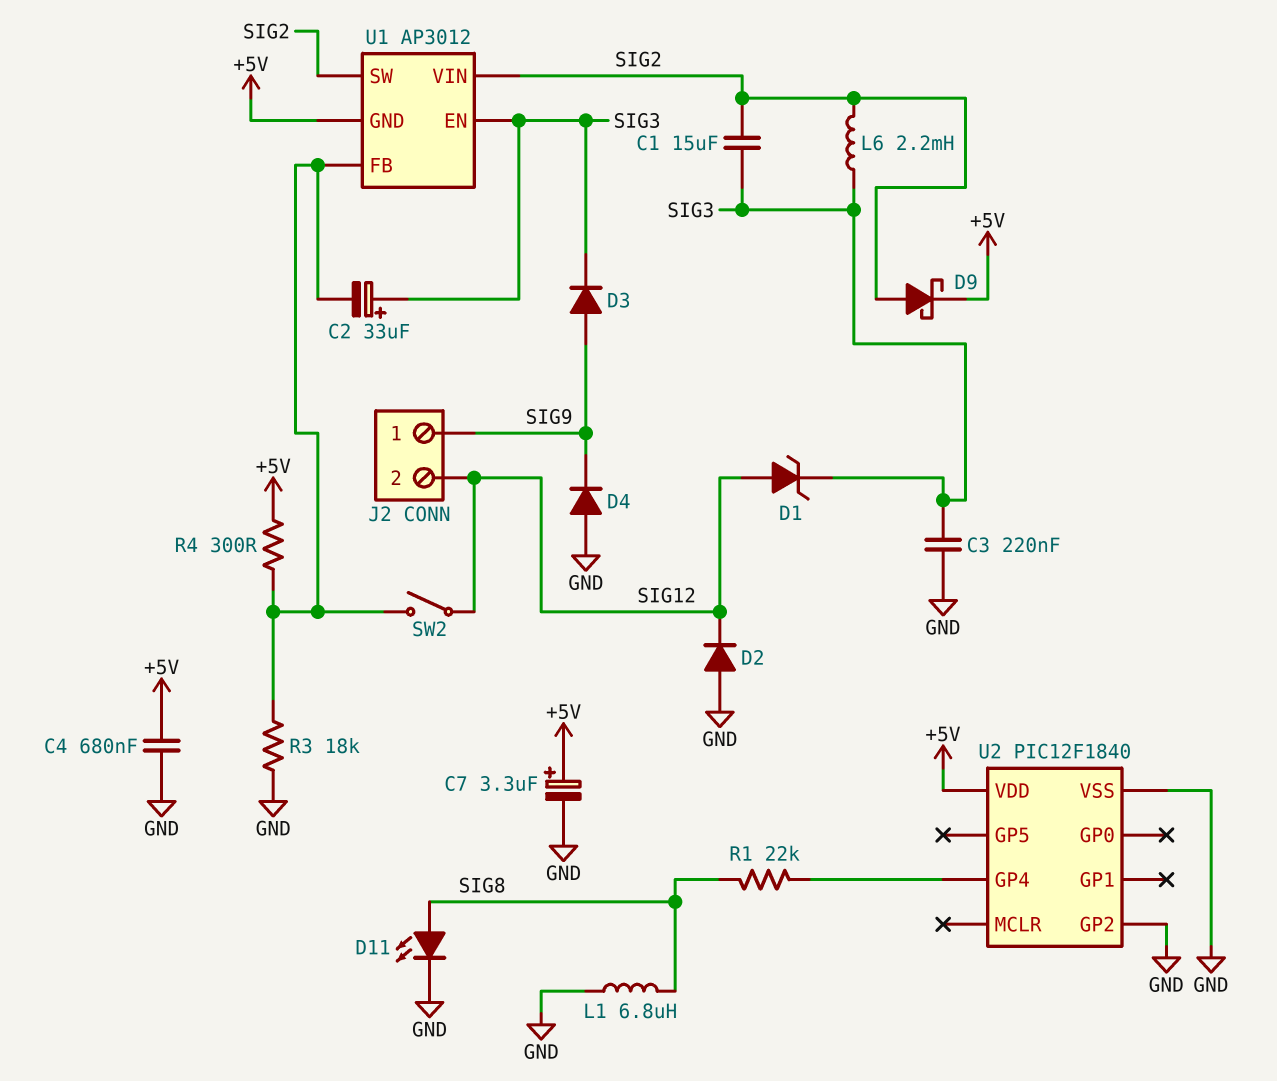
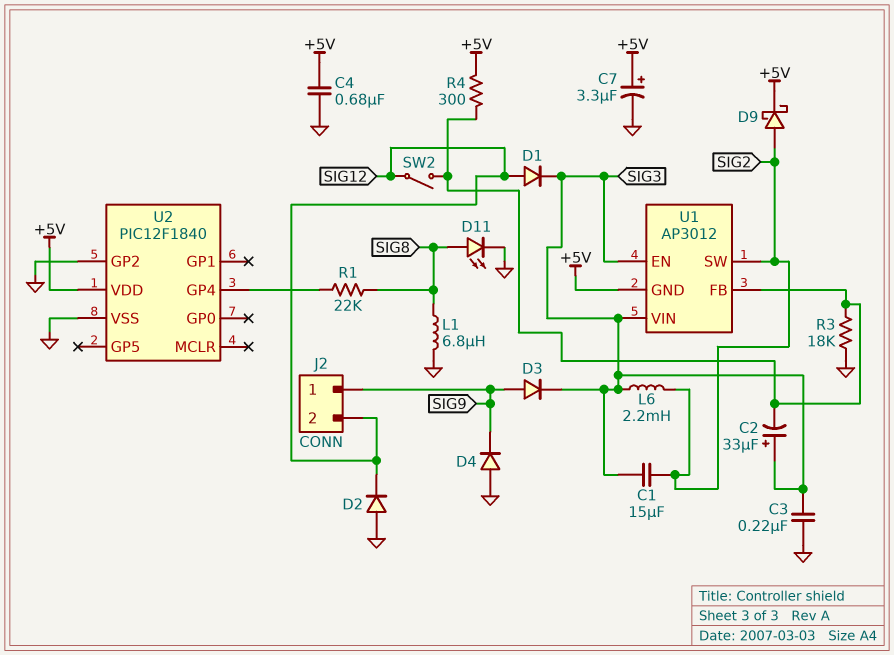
D1: zener (A SIG12, K SIG3) -> diode (A SIG12, K SIG3)
U1 pin VIN: SIG2 -> SIG3

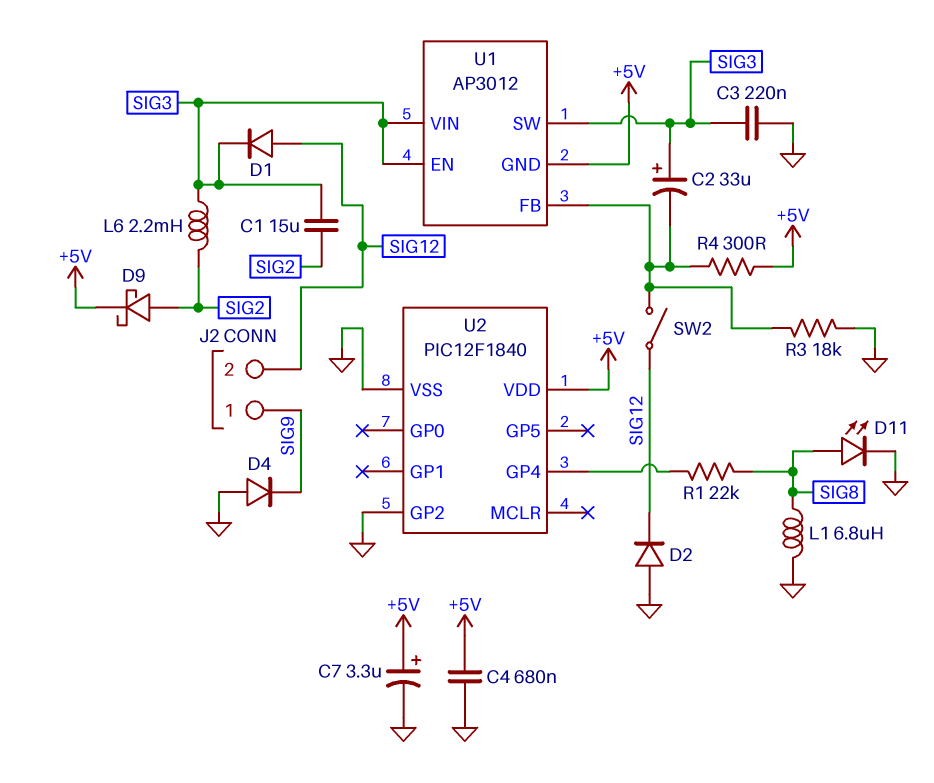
D3: diode (A SIG9, K SIG3) -> none
U1 pin SW: SIG2 -> SIG3

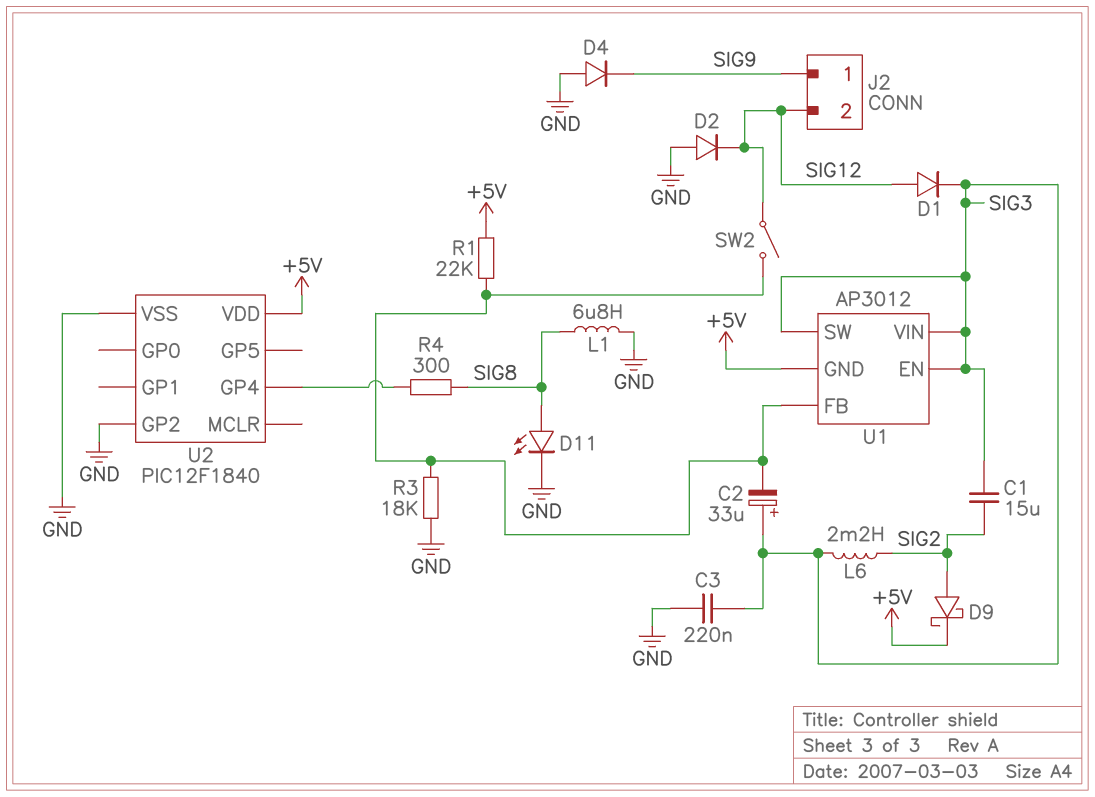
C4: 680nF (+5V, GND) -> none
C7: 3.3uF (plus +5V, minus GND) -> none
R1: 22k (SIG8, U2/GP4) -> 22k (+5V, U1/FB)
R4: 300 (+5V, U1/FB) -> 300 (SIG8, U2/GP4)

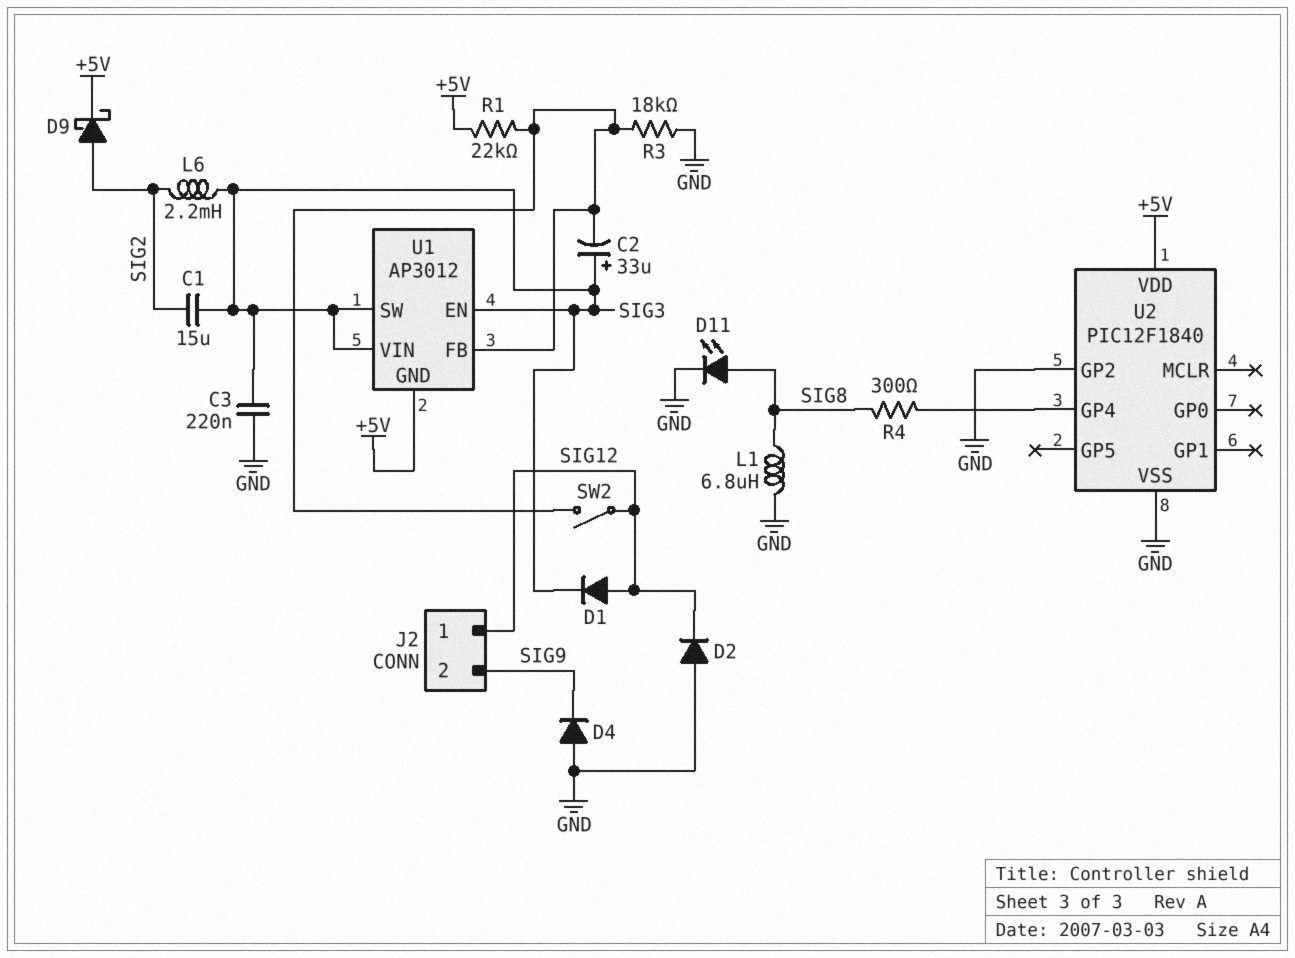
J2 pin 1: SIG9 -> SIG12
J2 pin 2: SIG12 -> SIG9

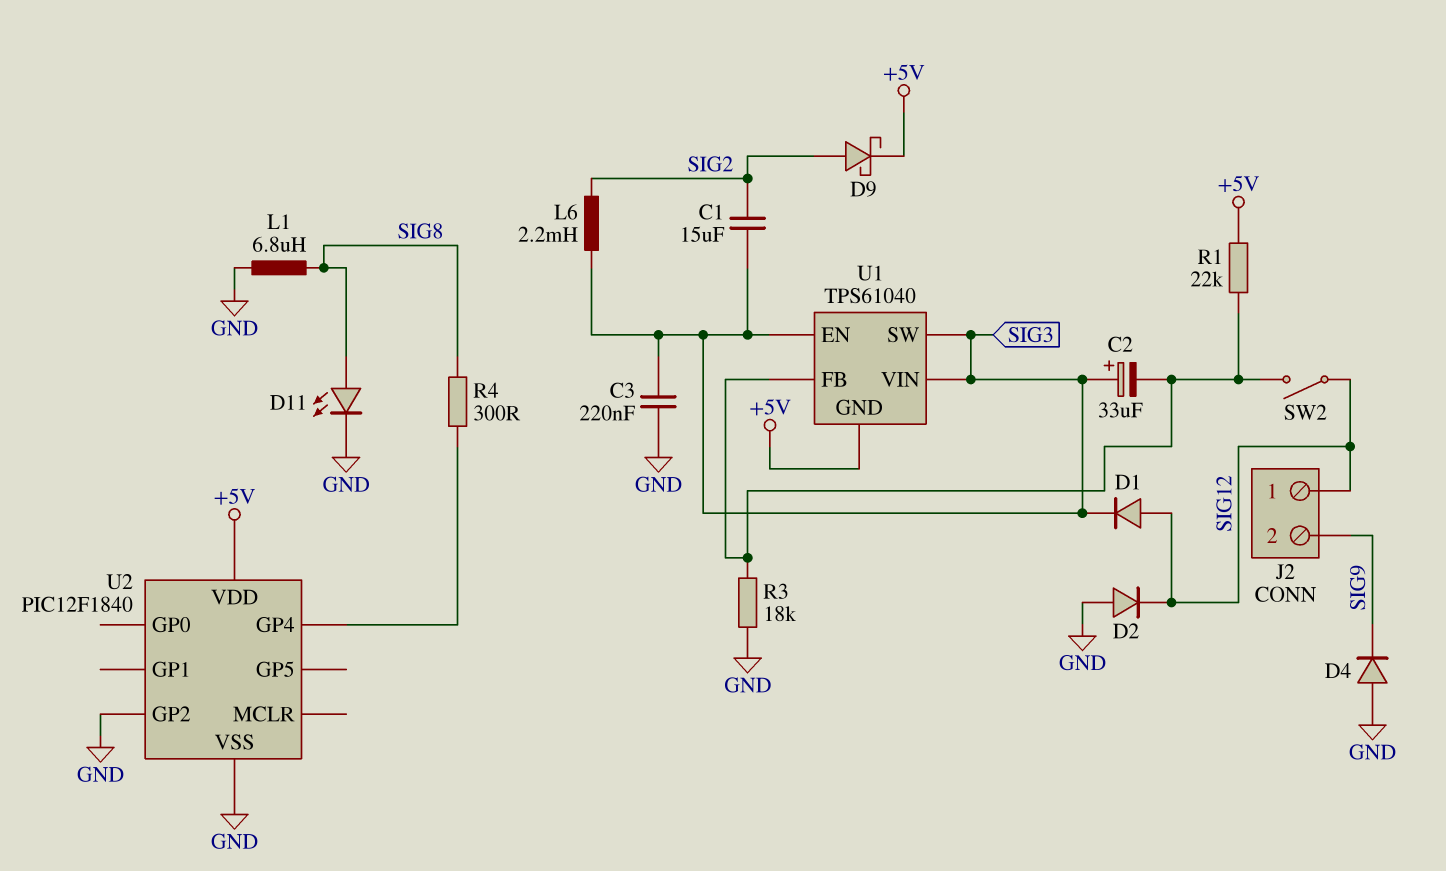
U1: AP3012 -> TPS61040

